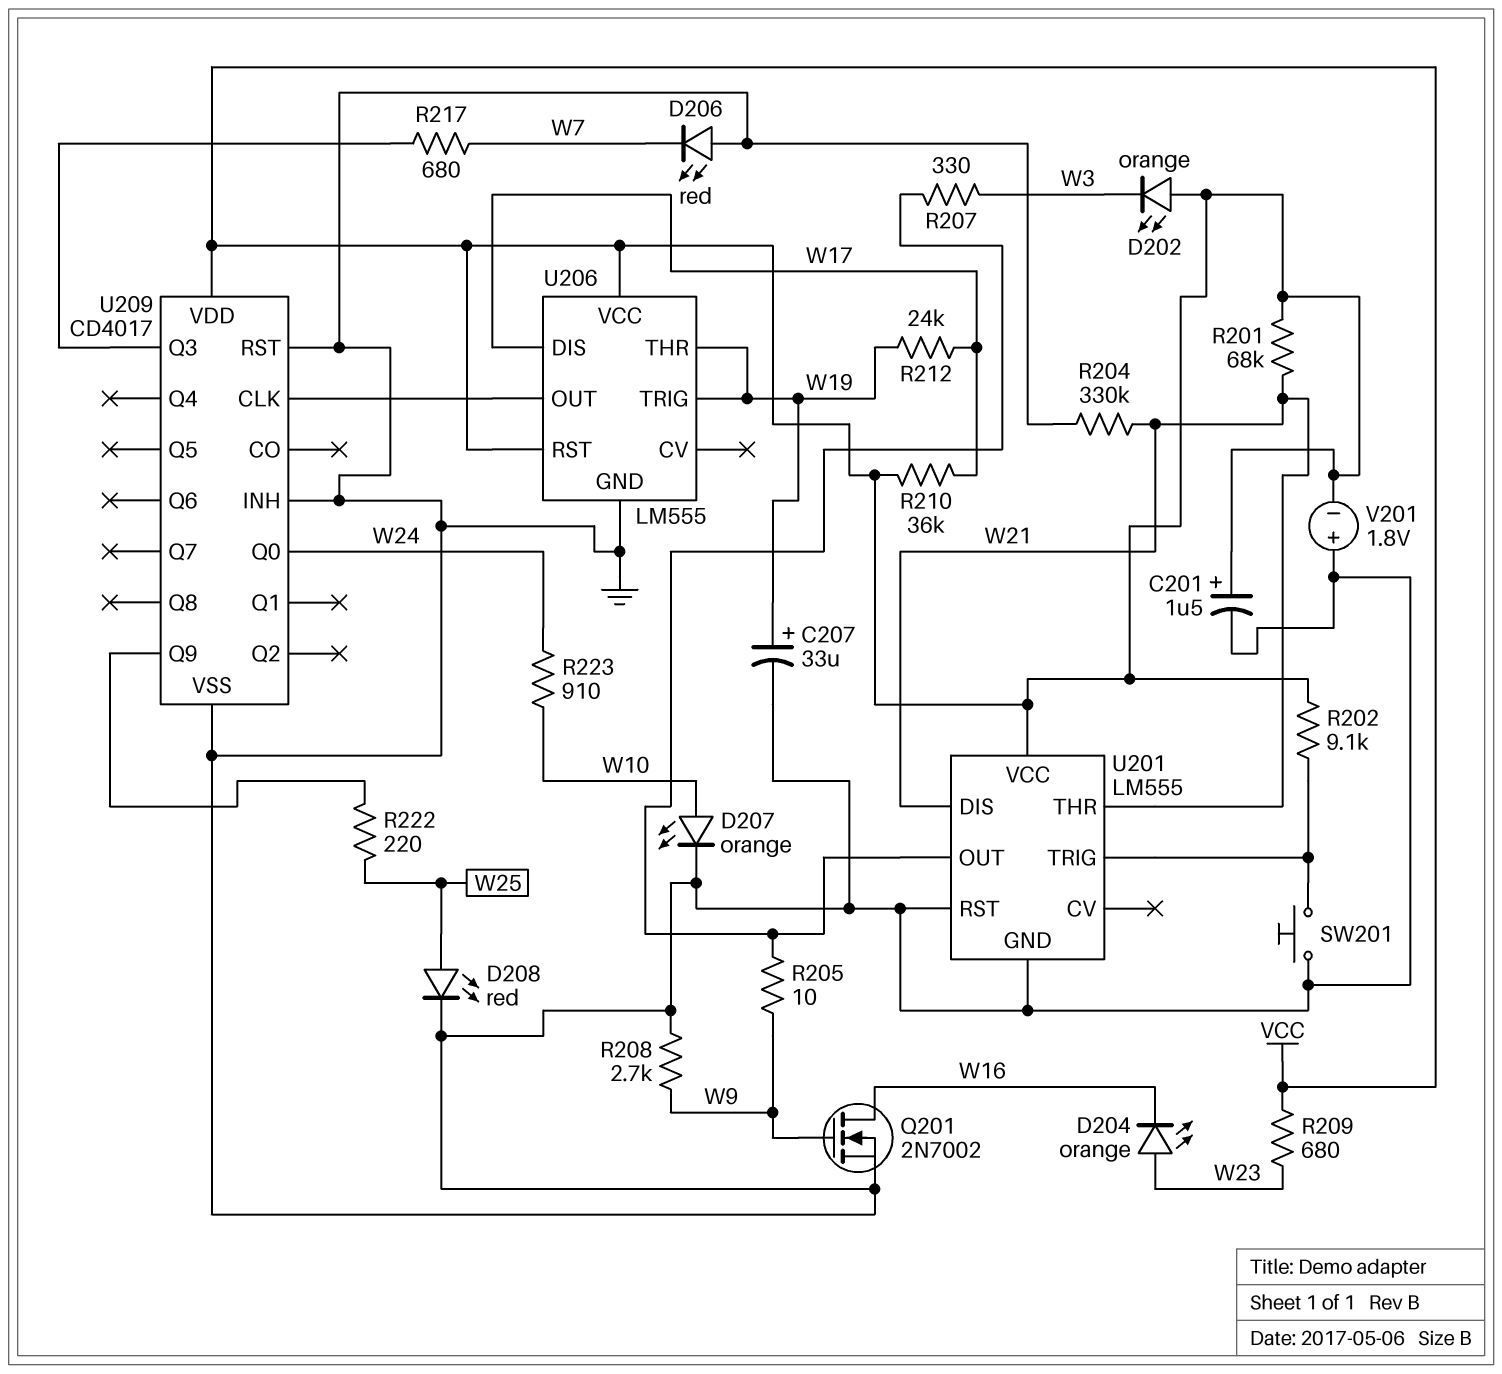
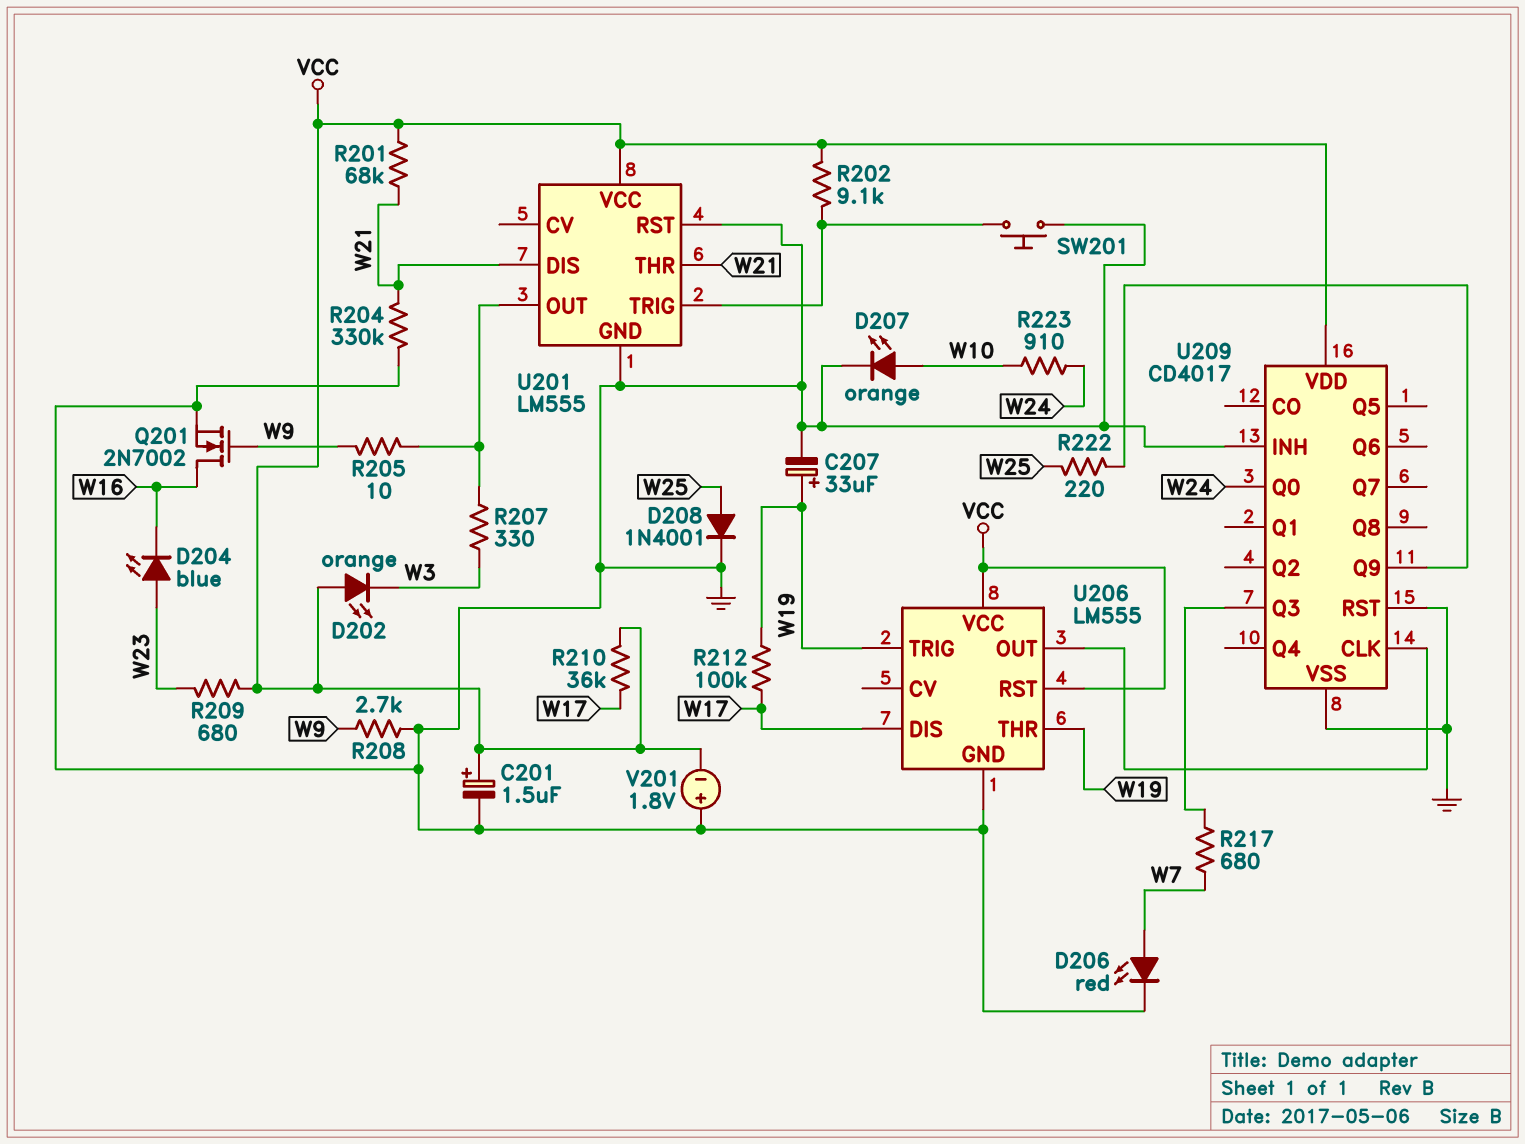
D204: LED orange (A W23, K W16) -> LED blue (A W23, K W16)
D206: LED red (A GND, K W7) -> LED red (A W7, K GND)
D208: LED red (A W25, K GND) -> diode 1N4001 (A W25, K GND)
R212: 24k (W17, W19) -> 100k (W17, W19)

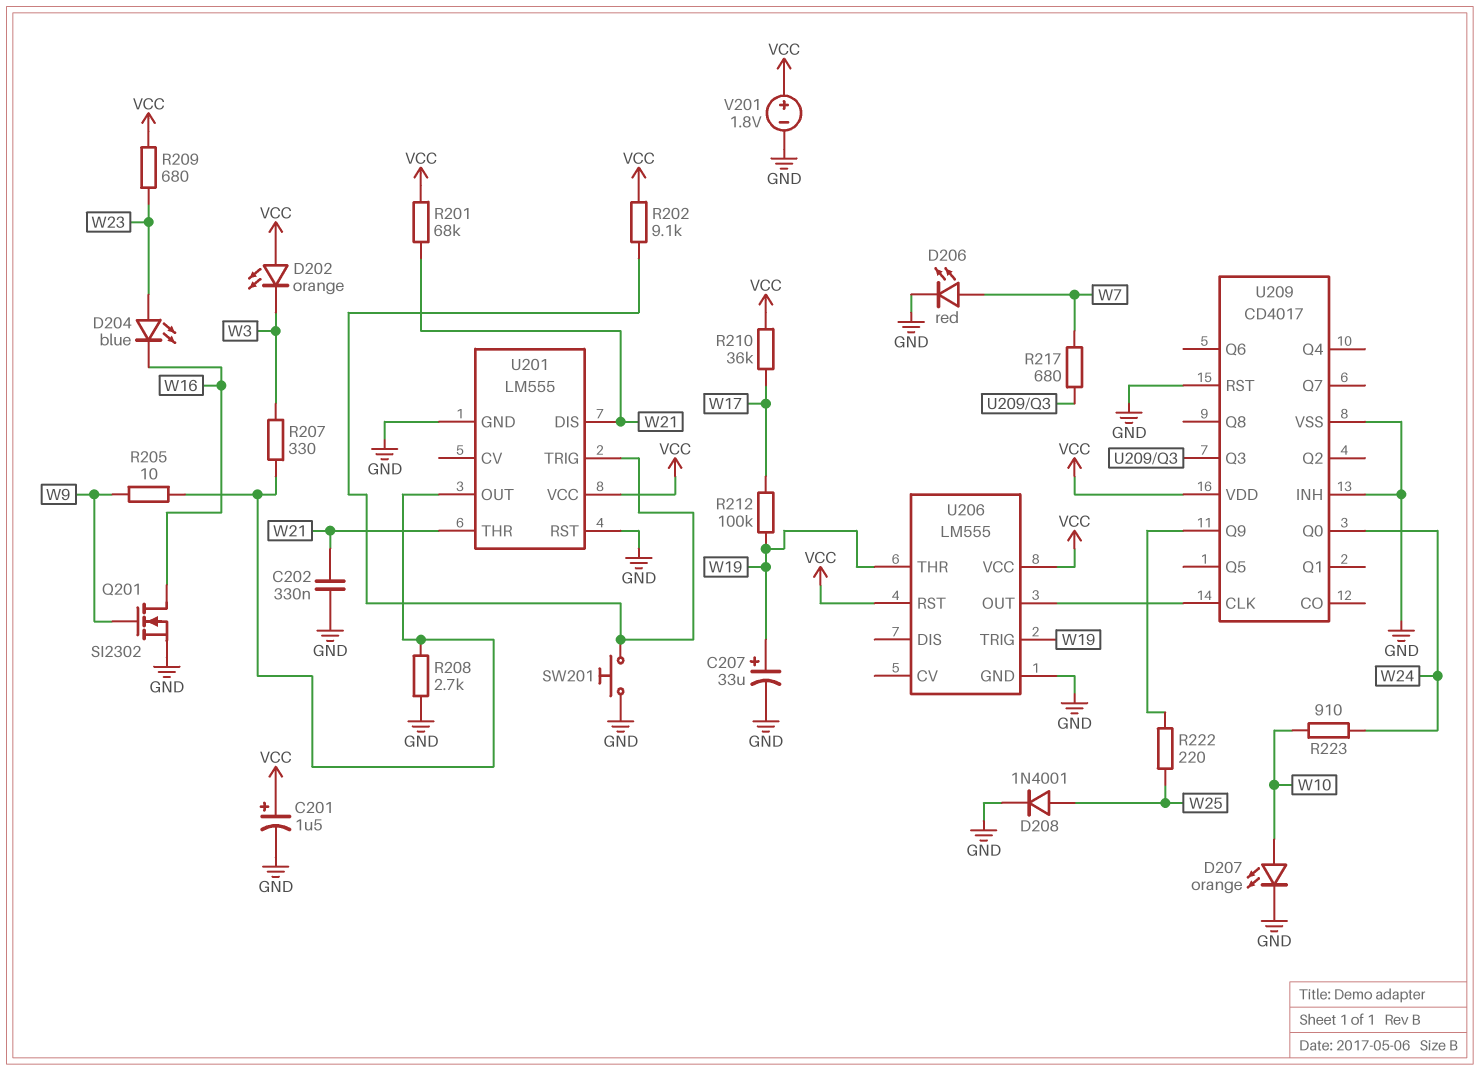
C202: none -> 330nF (GND, W21)
Q201: NMOS 2N7002 (G W9, D W16, S GND) -> NMOS SI2302 (G W9, D W16, S GND)
R204: 330k (GND, W21) -> none
R208: 2.7k (GND, W9) -> 2.7k (GND, U201/OUT)
U206 pin DIS: W17 -> none
V201: 1.8V (plus GND, minus VCC) -> 1.8V (plus VCC, minus GND)

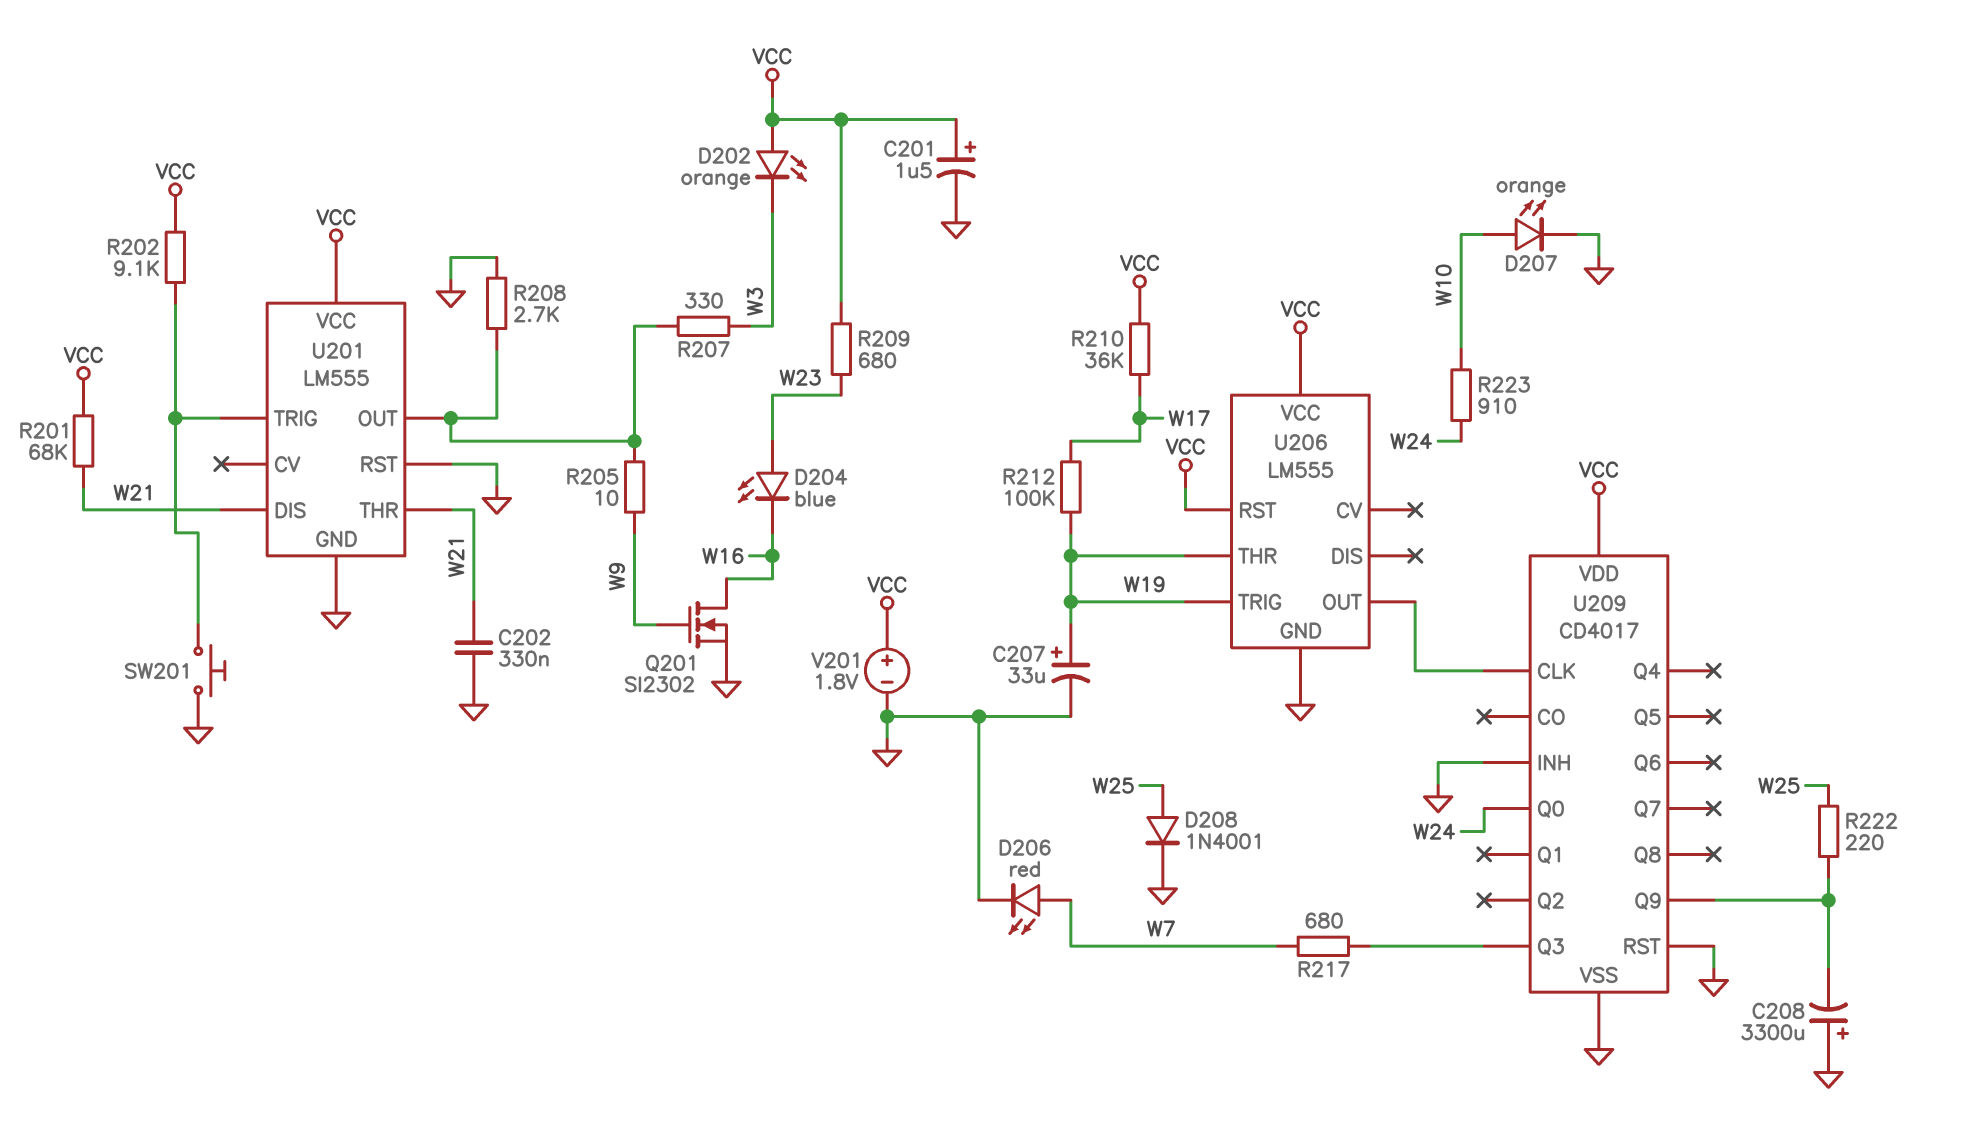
C208: none -> 3300uF (plus GND, minus U209/Q9)

